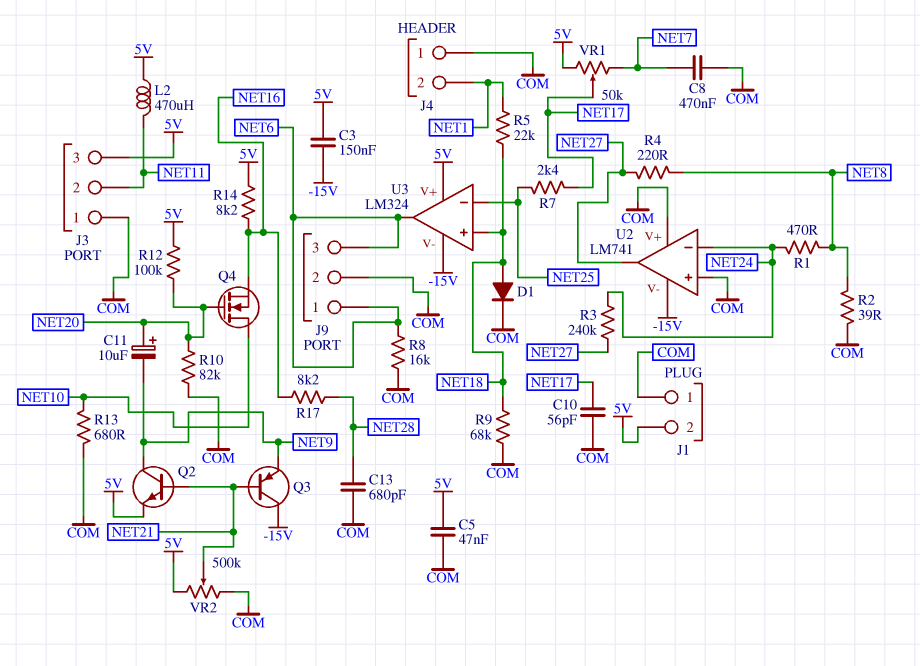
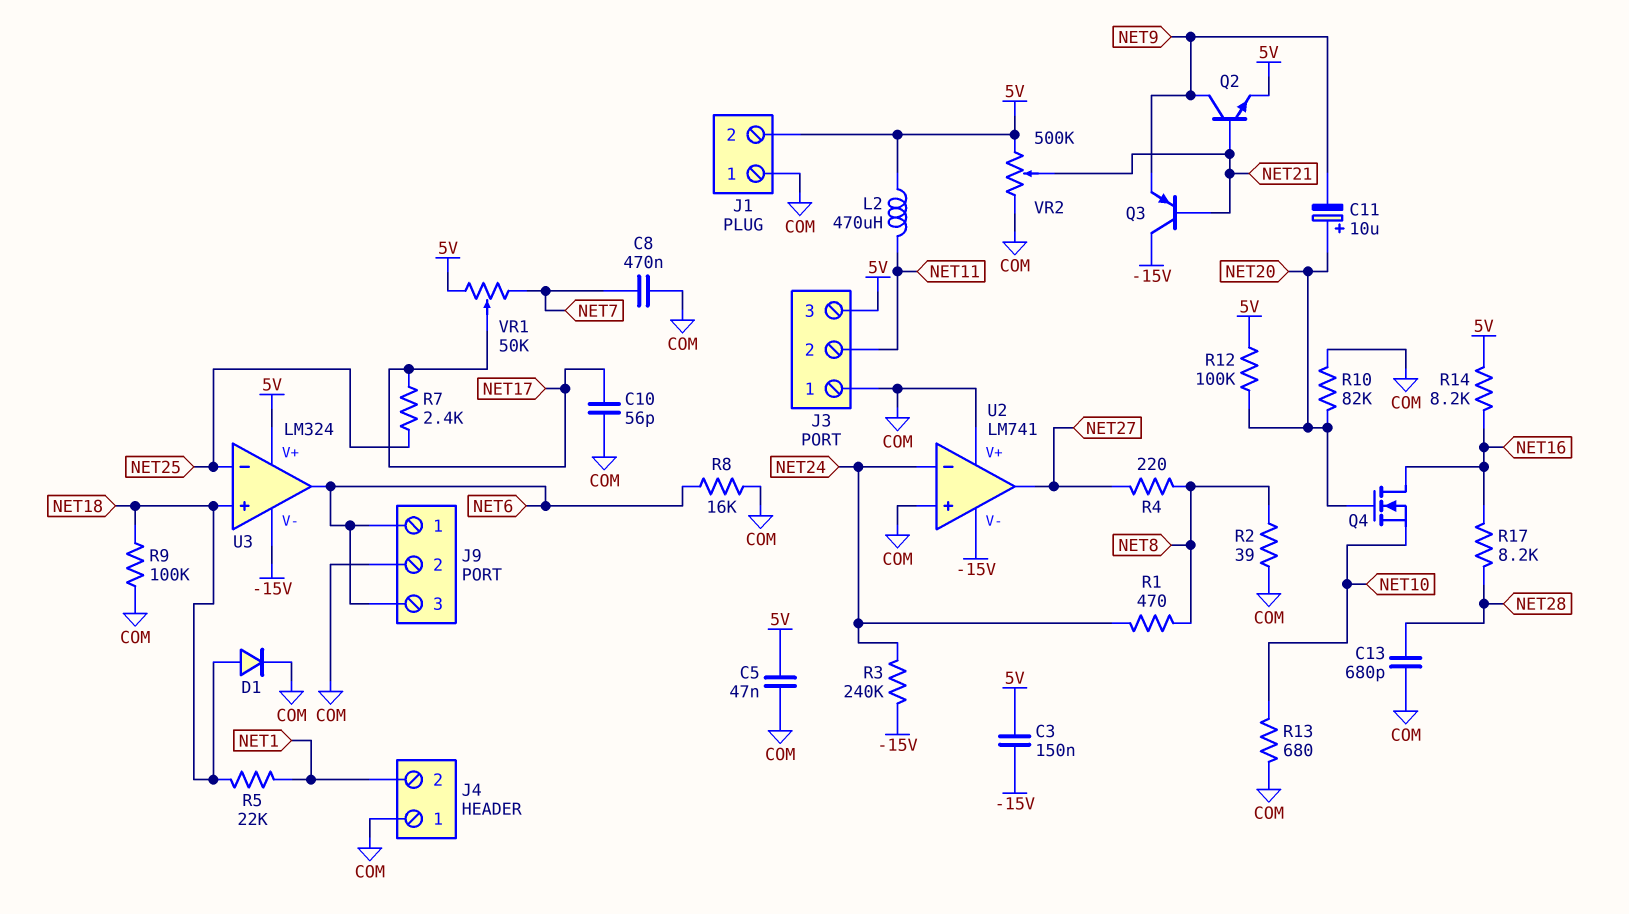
Q4: NMOS (G NET20, D NET10, S NET16) -> NMOS (G NET20, D NET16, S NET10)
R3: 240k (NET24, NET27) -> 240k (-15V, NET24)
R9: 68k (COM, NET18) -> 100k (COM, NET18)

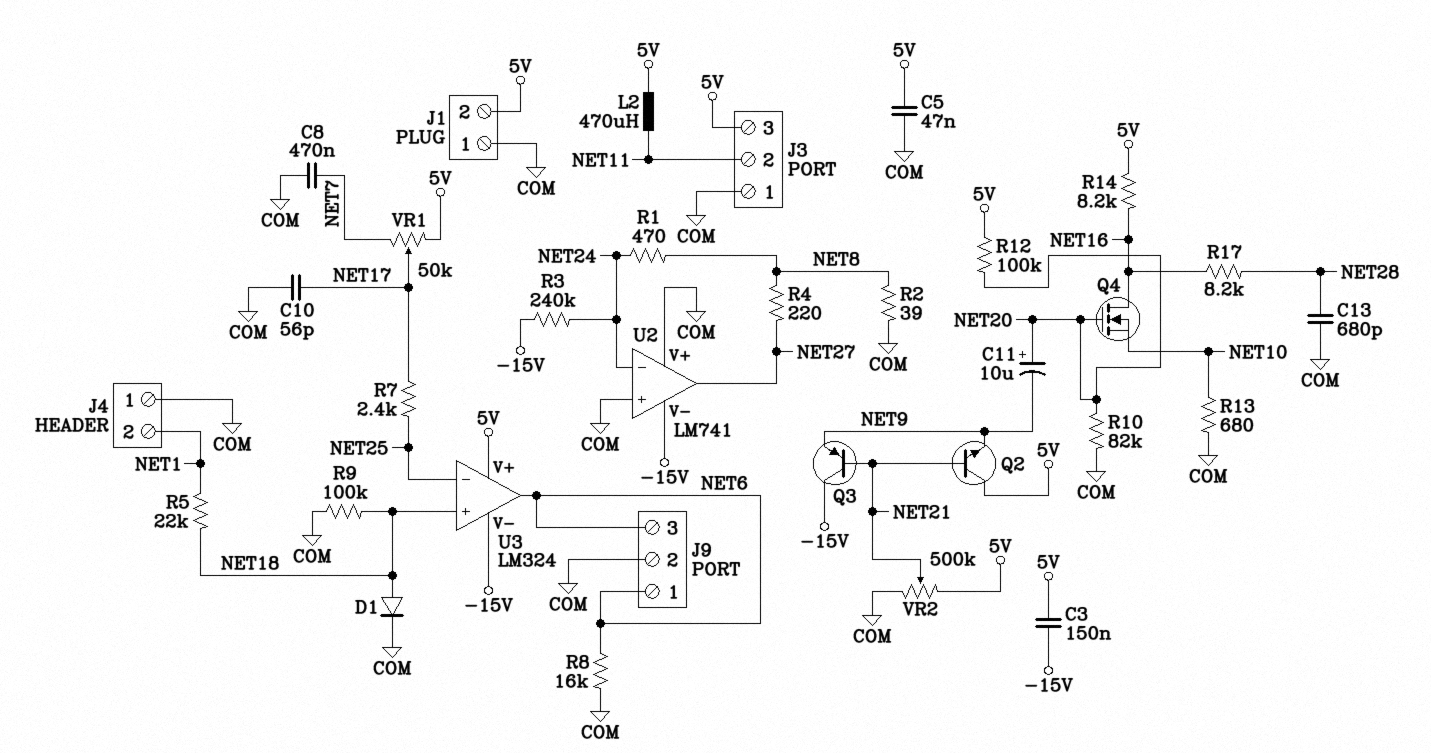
Q2: NPN (B NET21, C NET9, E 5V) -> NPN (B NET21, C 5V, E NET9)

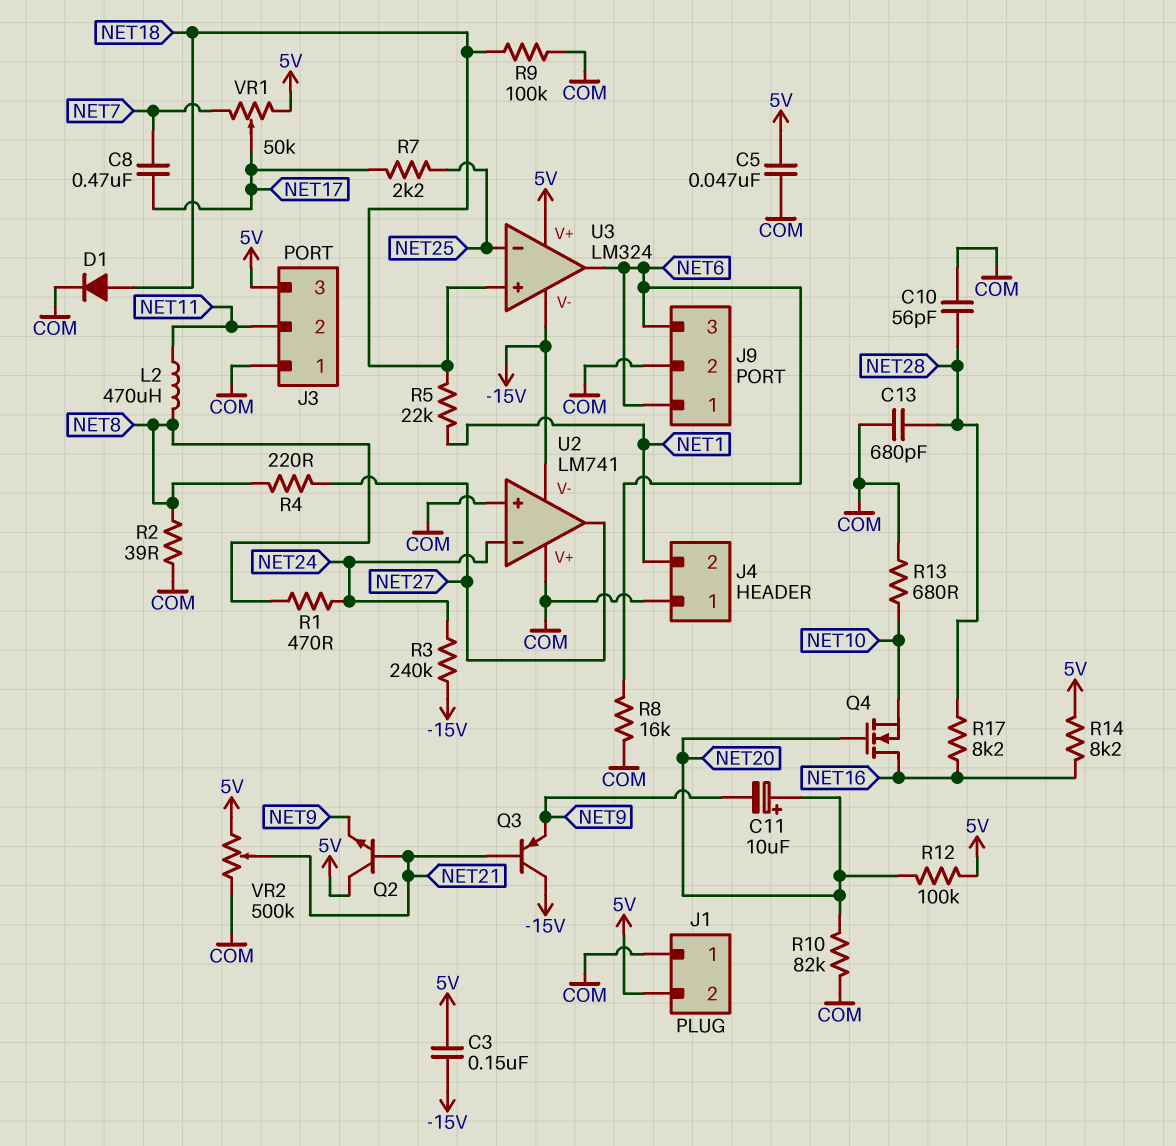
C8: 470nF (COM, NET7) -> 470nF (NET7, NET17)
C10: 56pF (COM, NET17) -> 56pF (COM, NET28)
L2: 470uH (5V, NET11) -> 470uH (NET8, NET11)
R7: 2.4k (NET17, NET25) -> 2.2k (NET17, NET25)

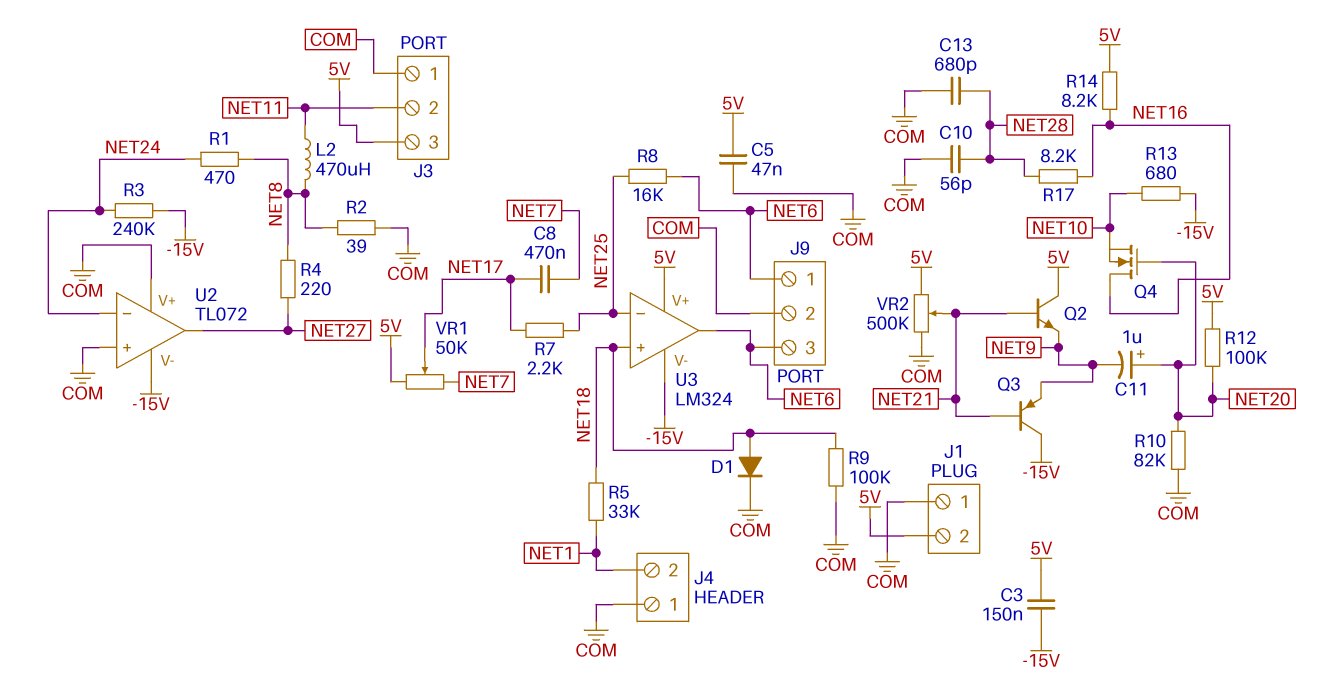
C11: 10uF (plus NET20, minus NET9) -> 1uF (plus NET20, minus NET9)
R5: 22k (NET1, NET18) -> 33k (NET1, NET18)
R8: 16k (COM, NET6) -> 16k (NET6, NET25)
R13: 680 (COM, NET10) -> 680 (-15V, NET10)
U2: LM741 -> TL072

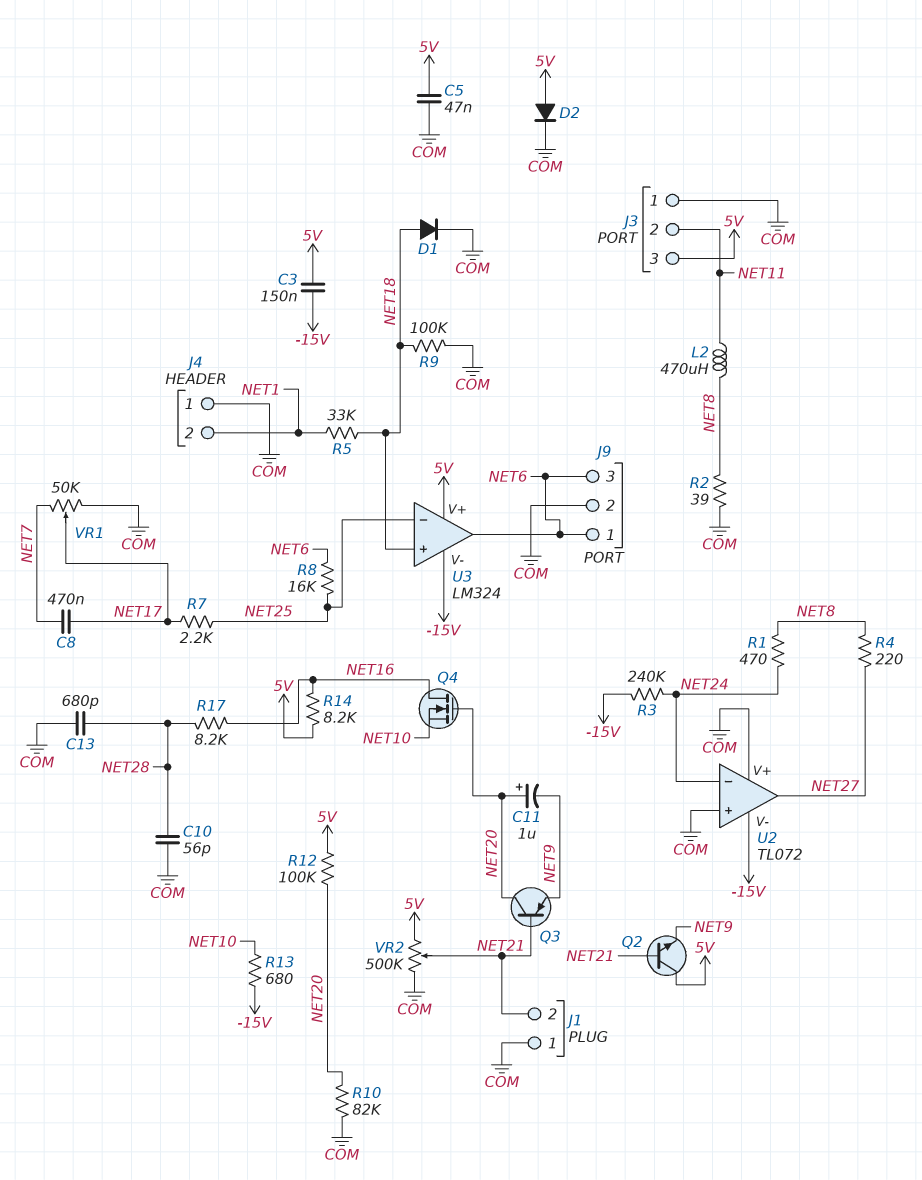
D2: none -> diode (A 5V, K COM)
J1 pin 2: 5V -> NET21
Q3: PNP (B NET21, C -15V, E NET9) -> PNP (B NET21, C NET20, E NET9)
VR1: 50k (5V, NET7, wiper NET17) -> 50k (COM, NET7, wiper NET17)

